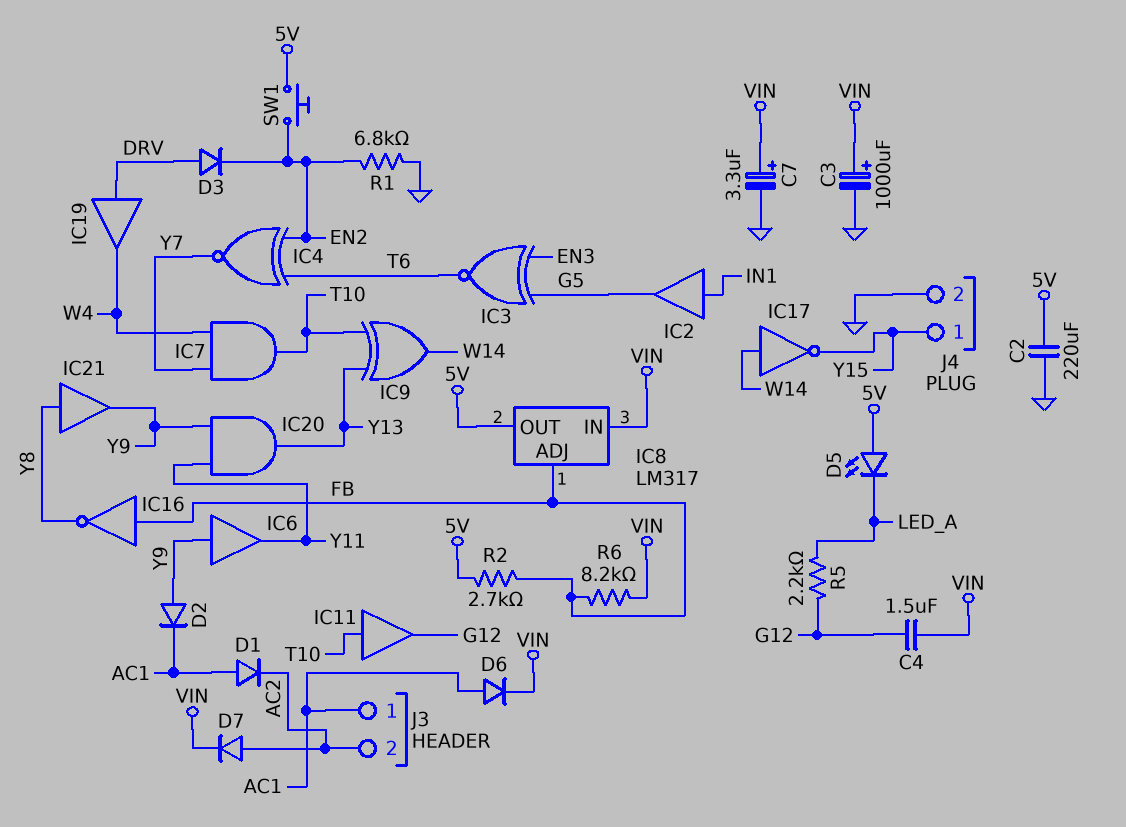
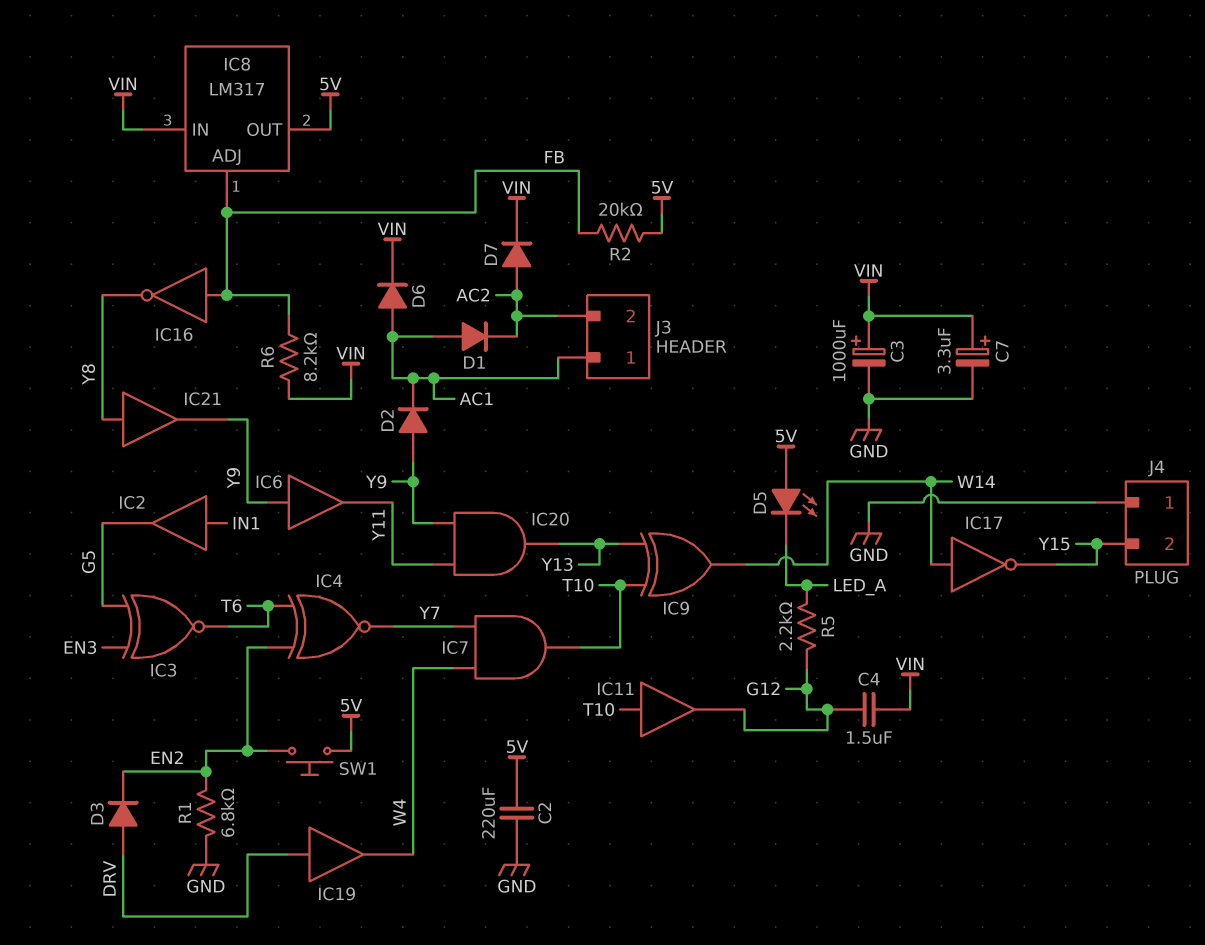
J4 pin 1: Y15 -> GND
J4 pin 2: GND -> Y15
R2: 2.7k (5V, FB) -> 20k (5V, FB)

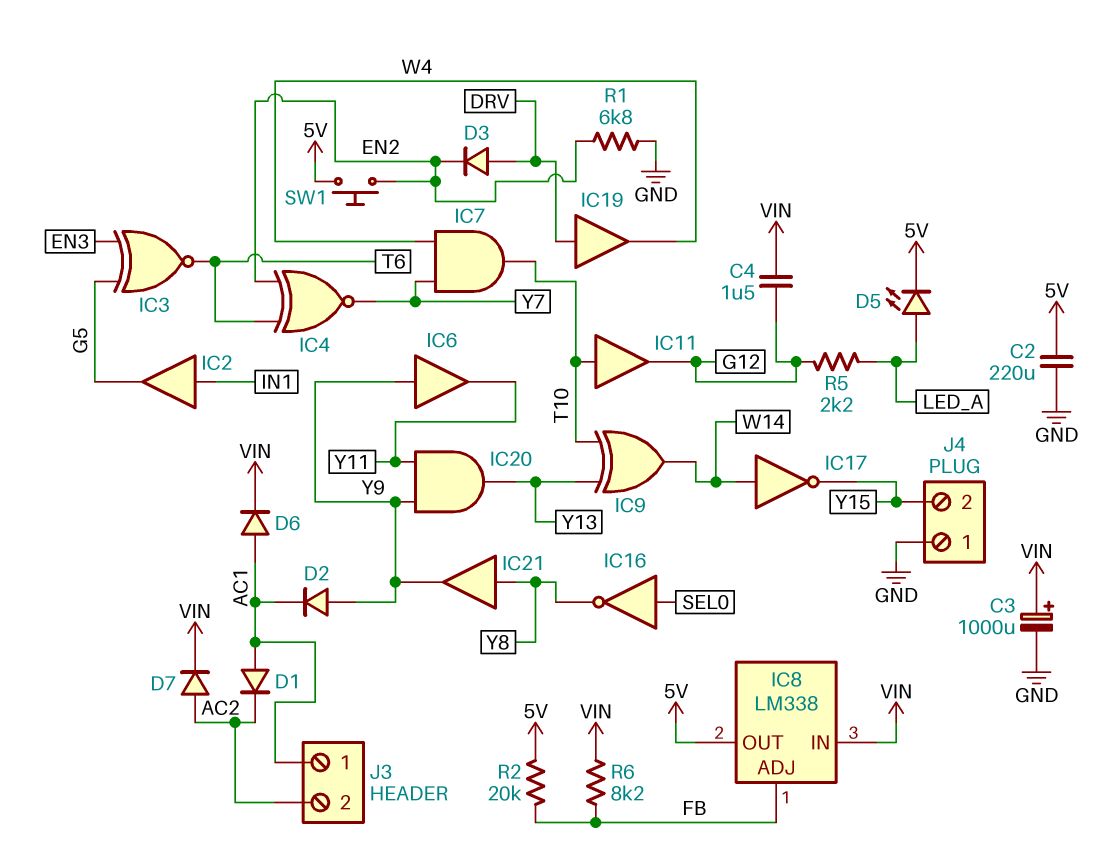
C7: 3.3uF (plus VIN, minus GND) -> none
D5: LED (A 5V, K LED_A) -> LED (A LED_A, K 5V)
IC8: LM317 -> LM338
IC16: NOT (in FB, out Y8) -> NOT (in SEL0, out Y8)

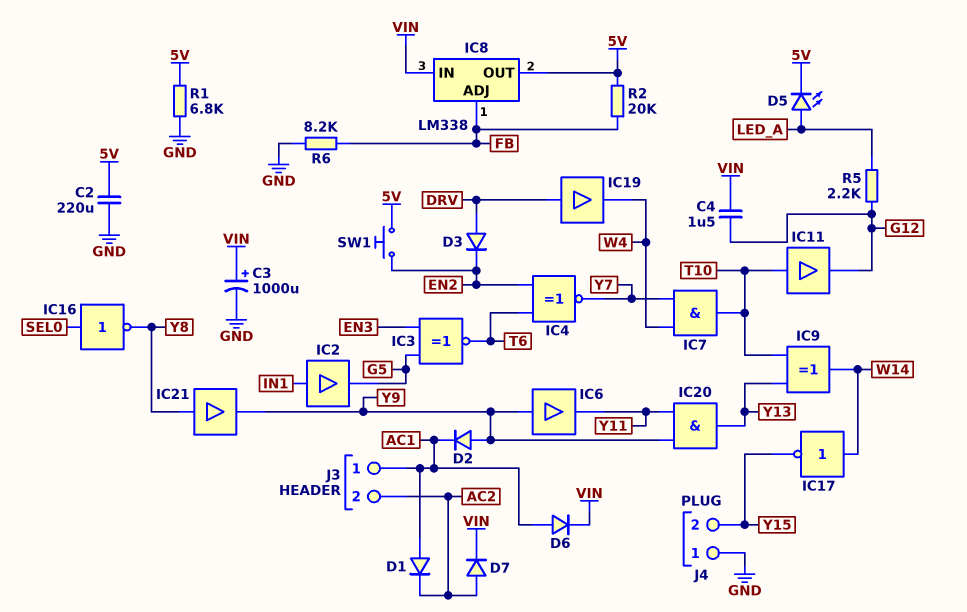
R1: 6.8k (EN2, GND) -> 6.8k (5V, GND)
R6: 8.2k (FB, VIN) -> 8.2k (FB, GND)

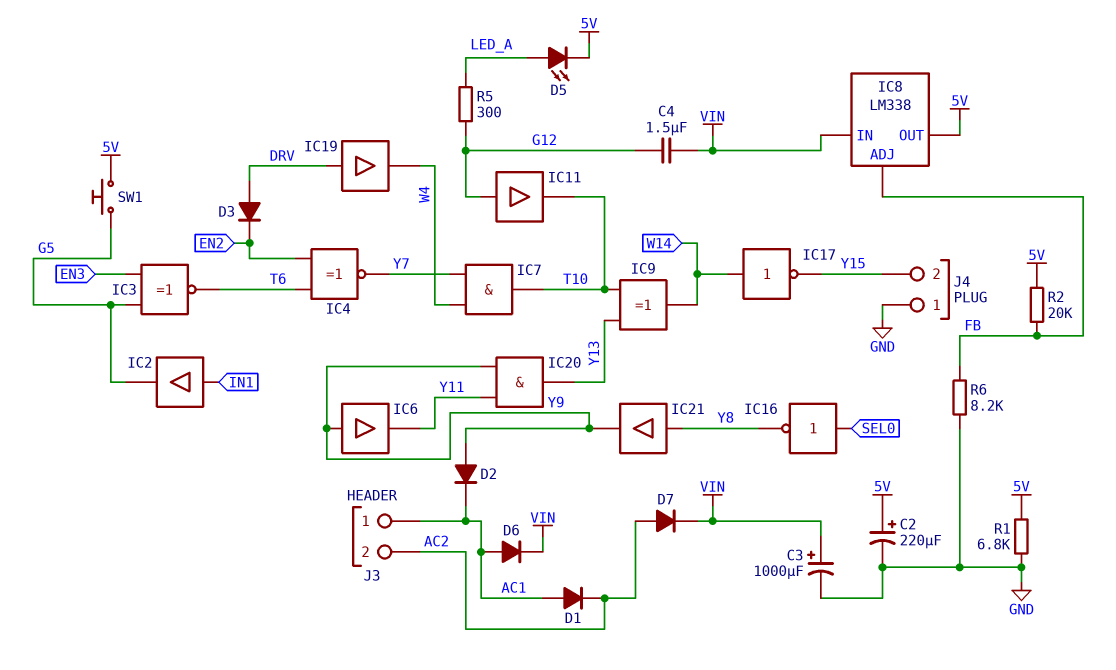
C2: 220uF (5V, GND) -> 220uF (plus 5V, minus GND)
IC11: buffer (in T10, out G12) -> buffer (in G12, out T10)
R5: 2.2k (G12, LED_A) -> 300 (G12, LED_A)
SW1: button (5V, EN2) -> button (5V, G5)

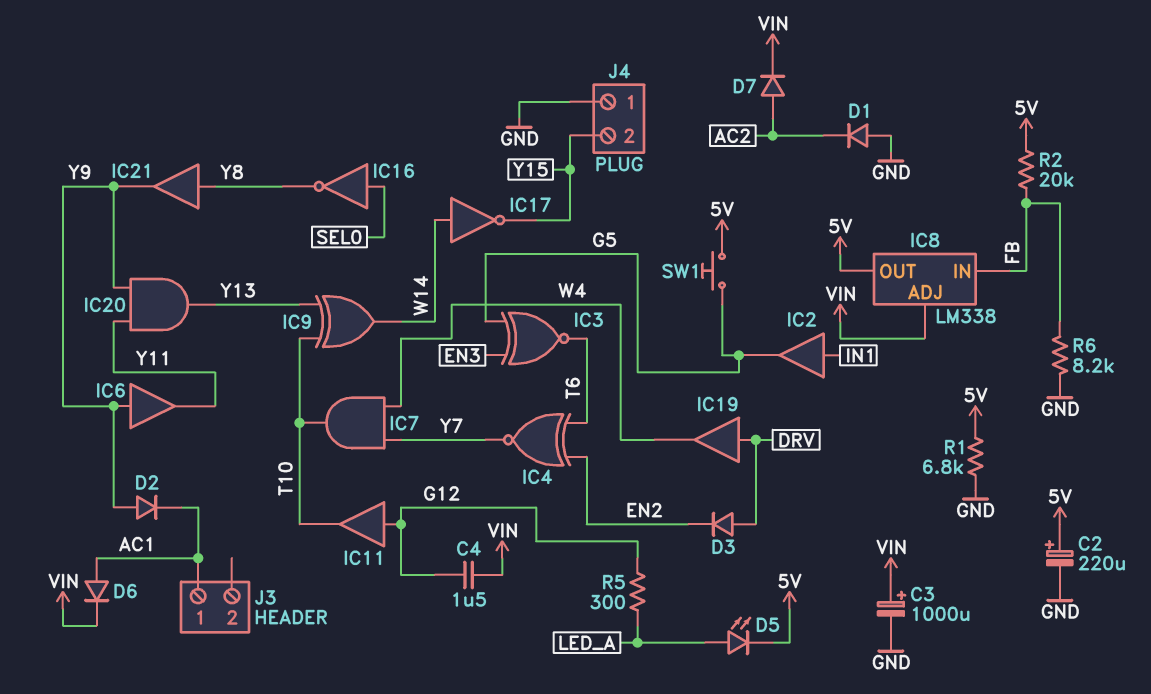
D1: diode (A AC1, K AC2) -> diode (A GND, K AC2)
IC8 pin ADJ: FB -> VIN
IC8 pin IN: VIN -> FB
J3 pin 2: AC2 -> none

